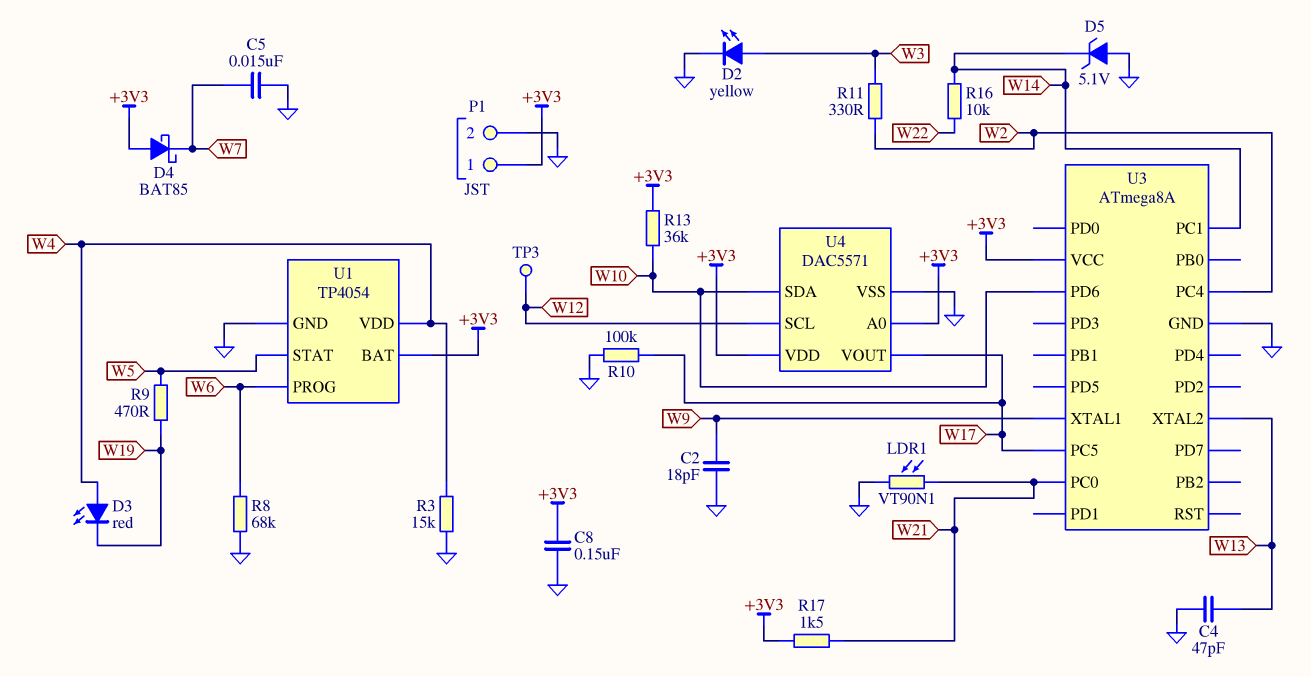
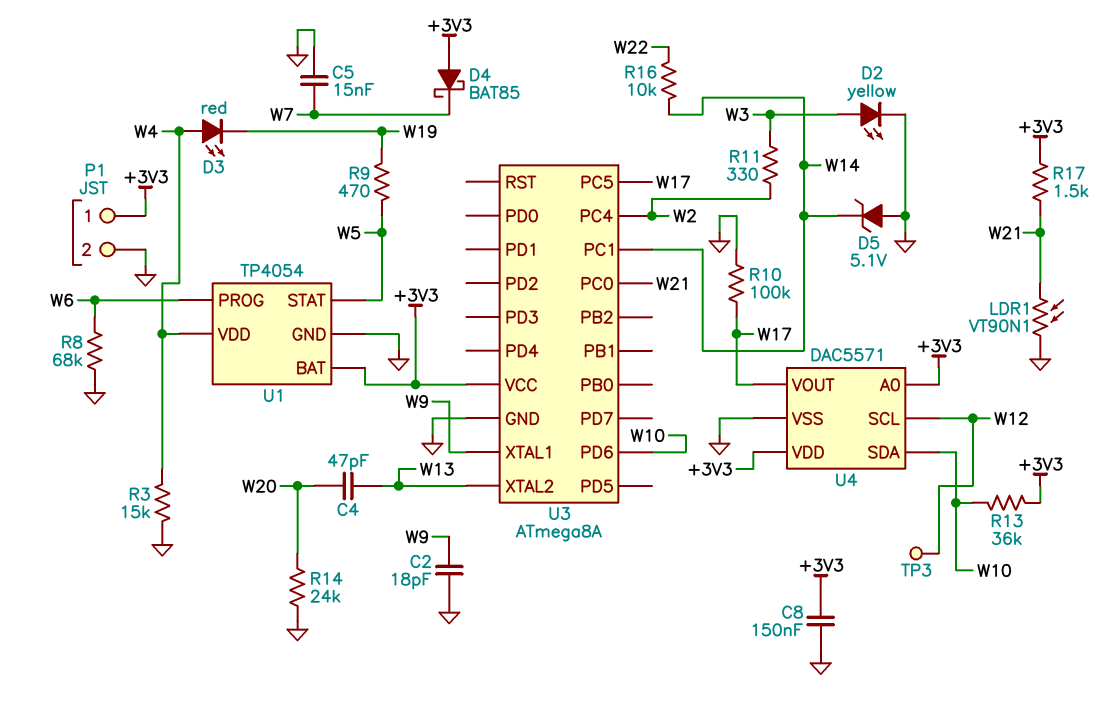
C4: 47pF (GND, W13) -> 47pF (W13, W20)
R14: none -> 24k (GND, W20)

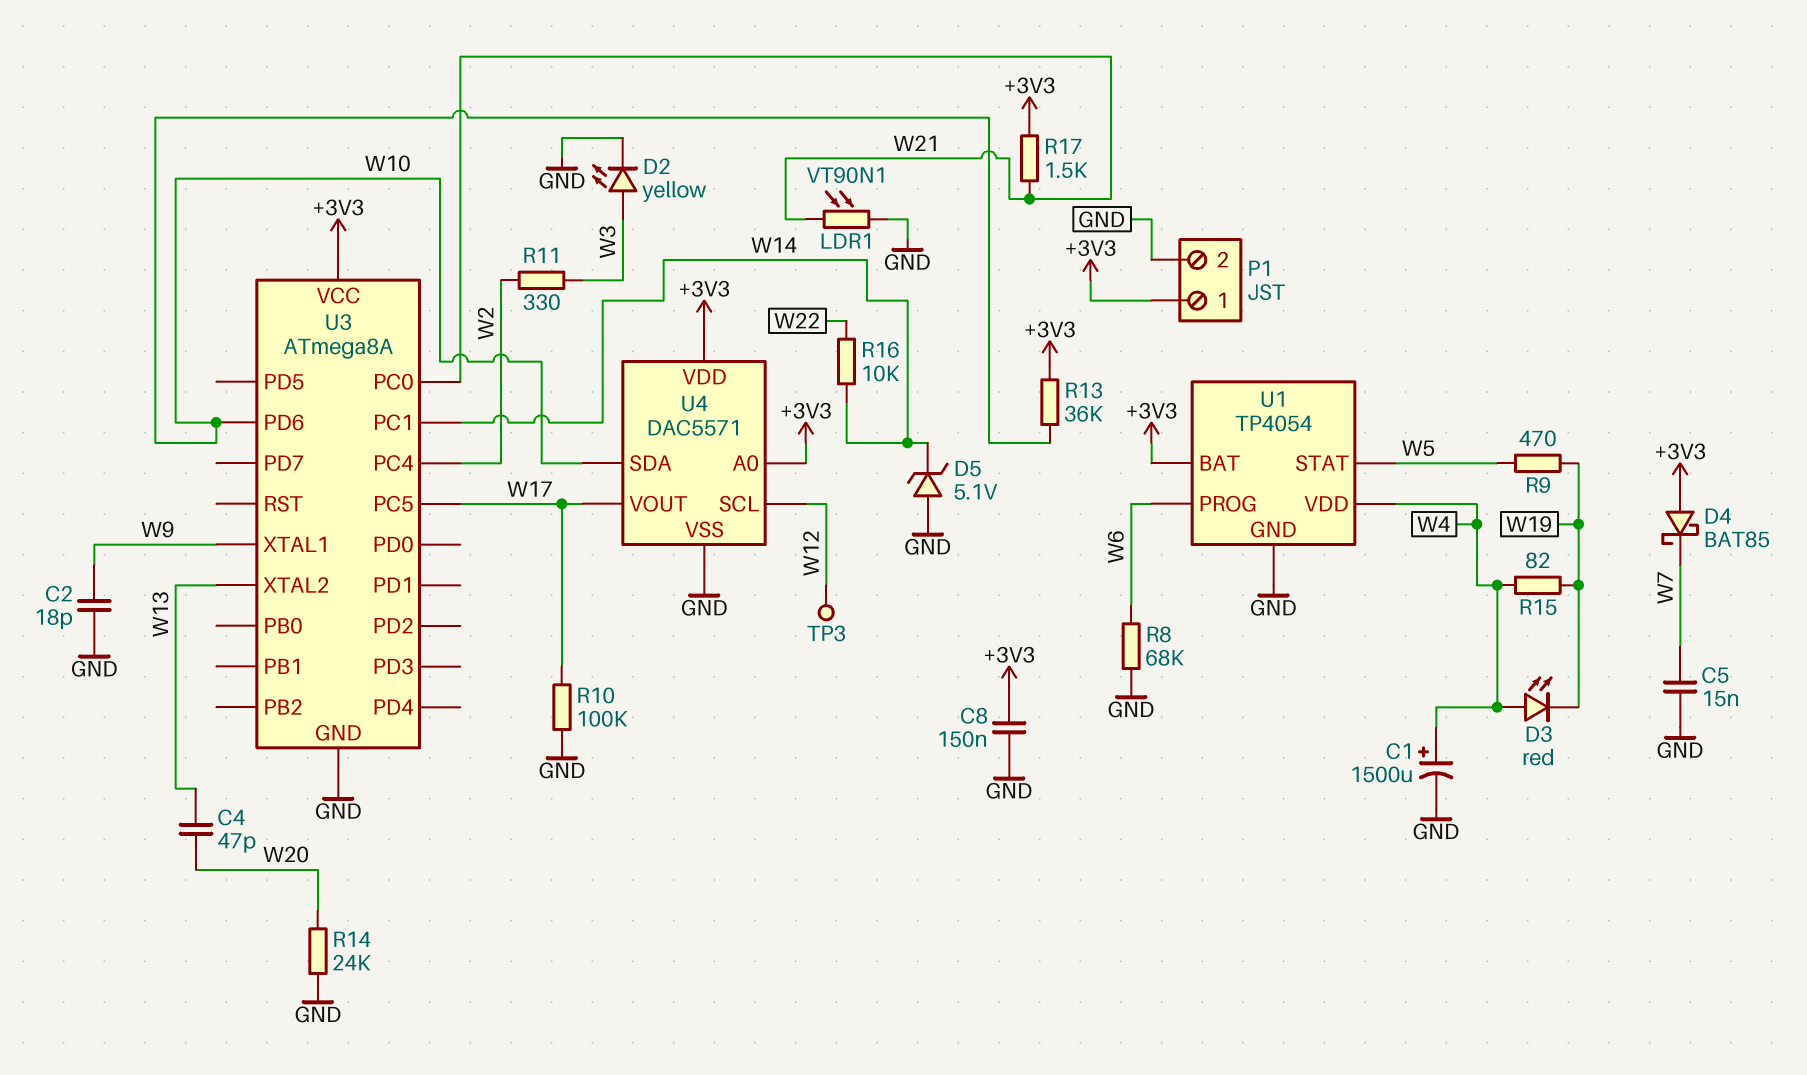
C1: none -> 1500uF (plus W4, minus GND)
R3: 15k (GND, W4) -> none
R15: none -> 82 (W4, W19)

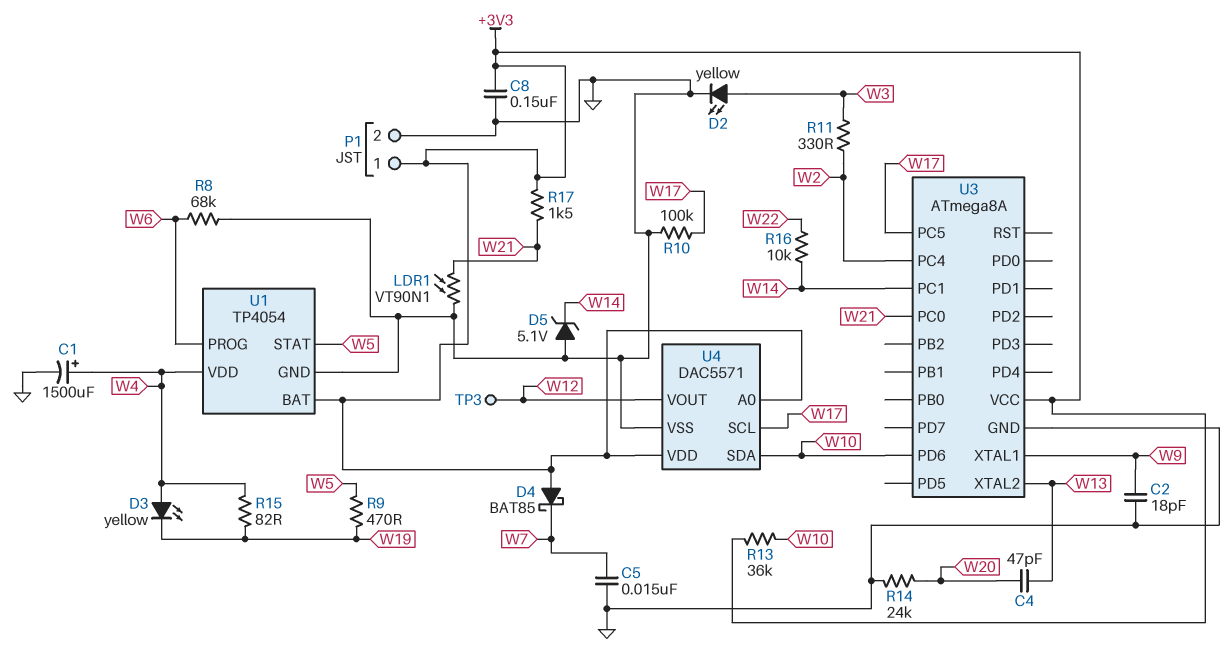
D3: LED red (A W4, K W19) -> LED yellow (A W4, K W19)
U4 pin SCL: W12 -> W17
U4 pin VOUT: W17 -> W12

